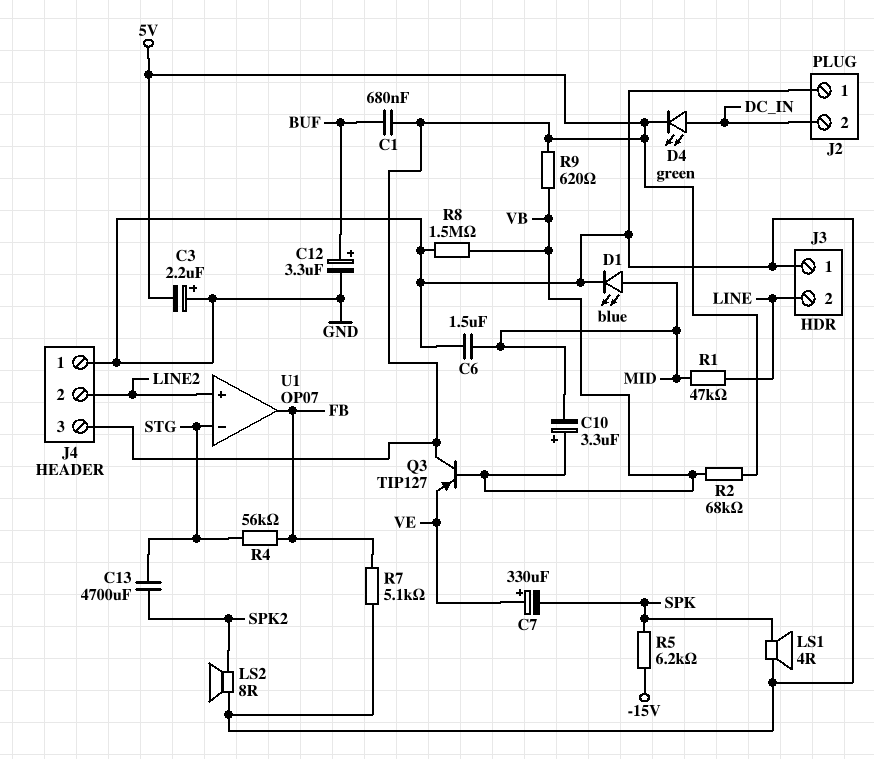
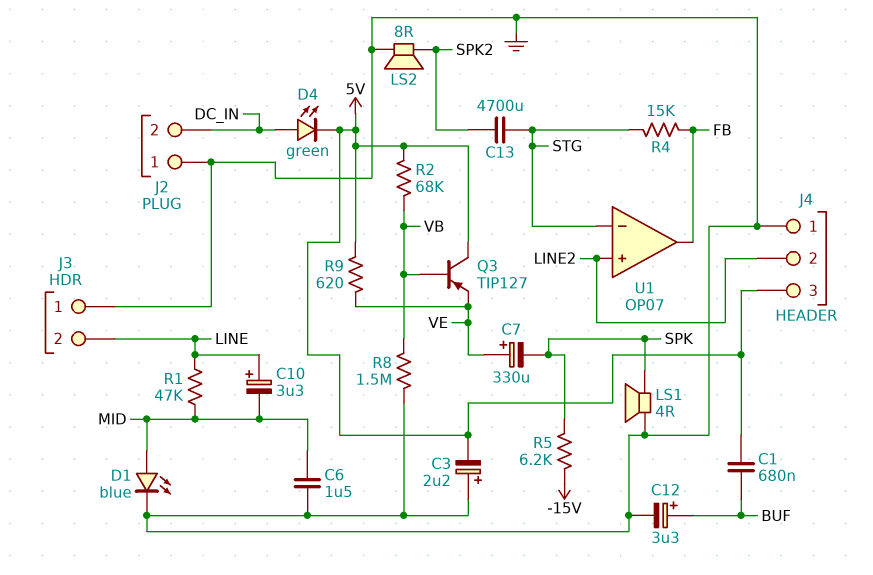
C10: 3.3uF (plus VB, minus MID) -> 3.3uF (plus LINE, minus MID)
R4: 56k (FB, STG) -> 15k (FB, STG)
R7: 5.1k (FB, GND) -> none
R9: 620 (5V, VB) -> 620 (5V, VE)

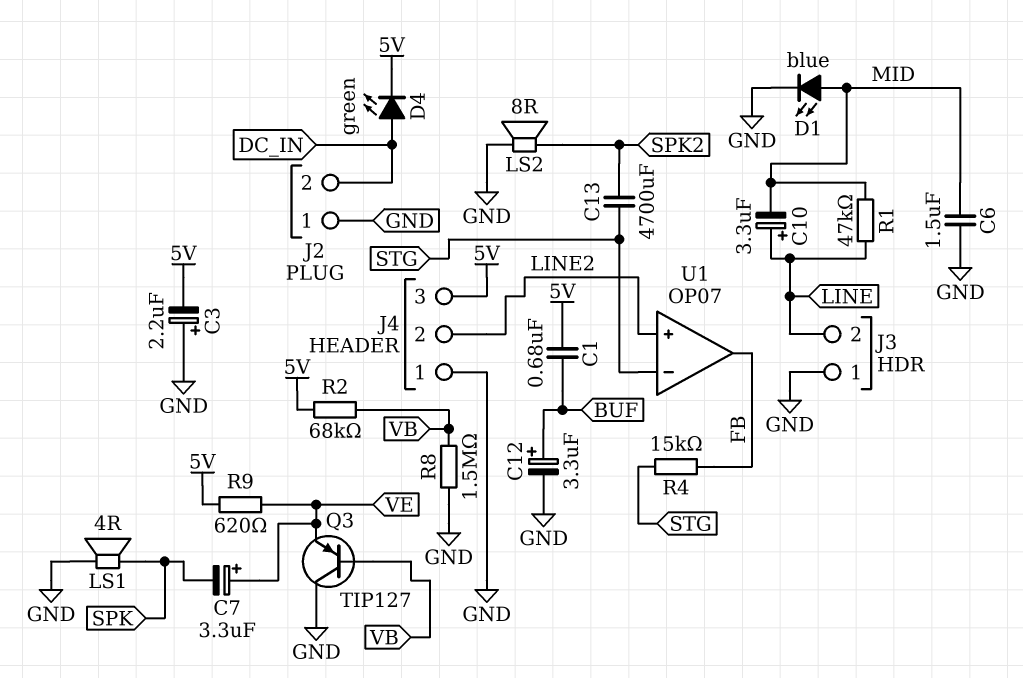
C7: 330uF (plus VE, minus SPK) -> 3.3uF (plus VE, minus SPK)
Q3: PNP TIP127 (B VB, C 5V, E VE) -> PNP TIP127 (B VB, C GND, E VE)
R5: 6.2k (-15V, SPK) -> none

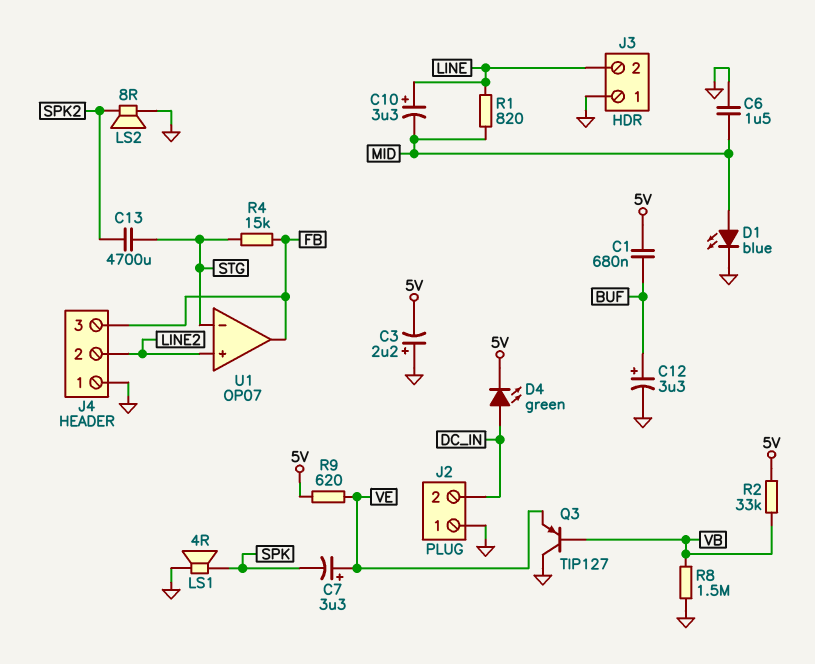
J4 pin 3: 5V -> FB
R1: 47k (LINE, MID) -> 820 (LINE, MID)
R2: 68k (5V, VB) -> 33k (5V, VB)

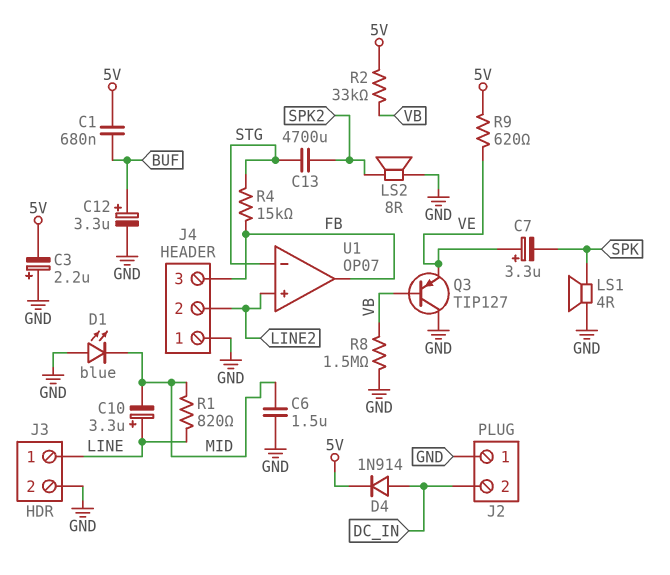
D1: LED blue (A MID, K GND) -> LED blue (A GND, K MID)
D4: LED green (A DC_IN, K 5V) -> diode 1N914 (A DC_IN, K 5V)
J3 pin 1: GND -> LINE
J3 pin 2: LINE -> GND

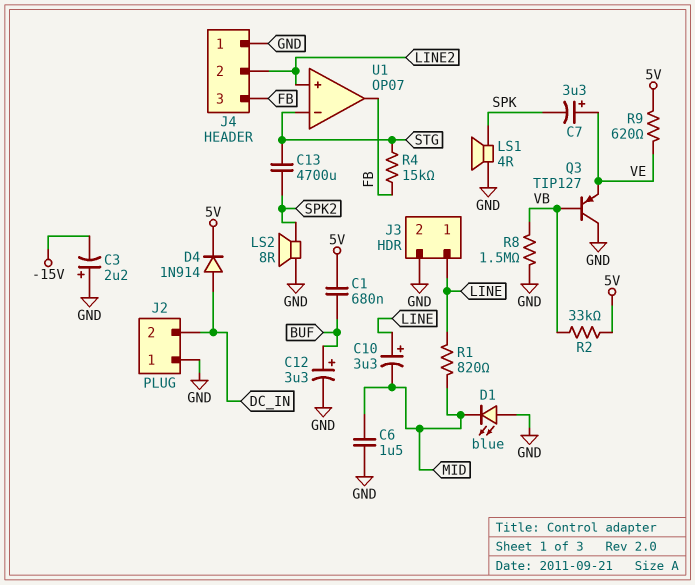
C3: 2.2uF (plus GND, minus 5V) -> 2.2uF (plus GND, minus -15V)

